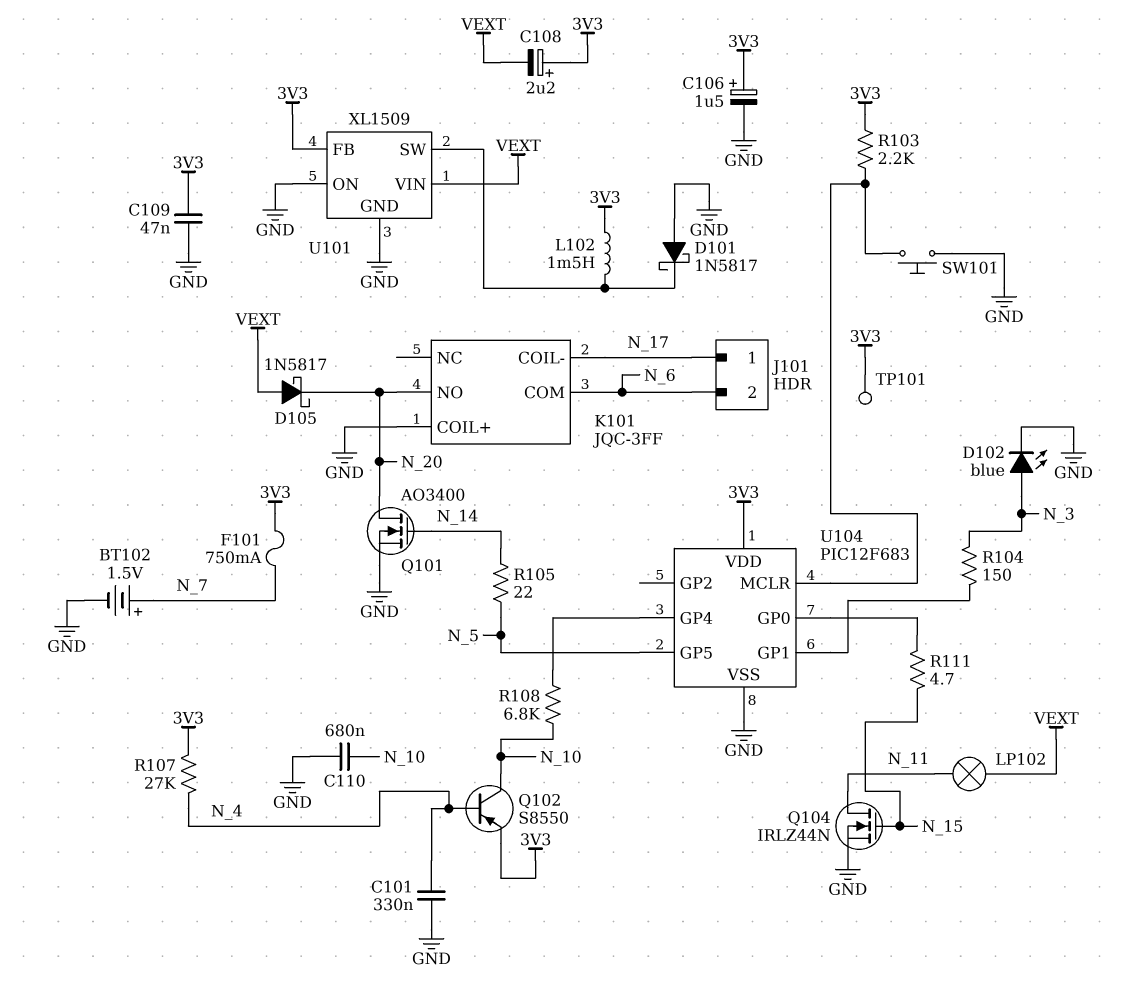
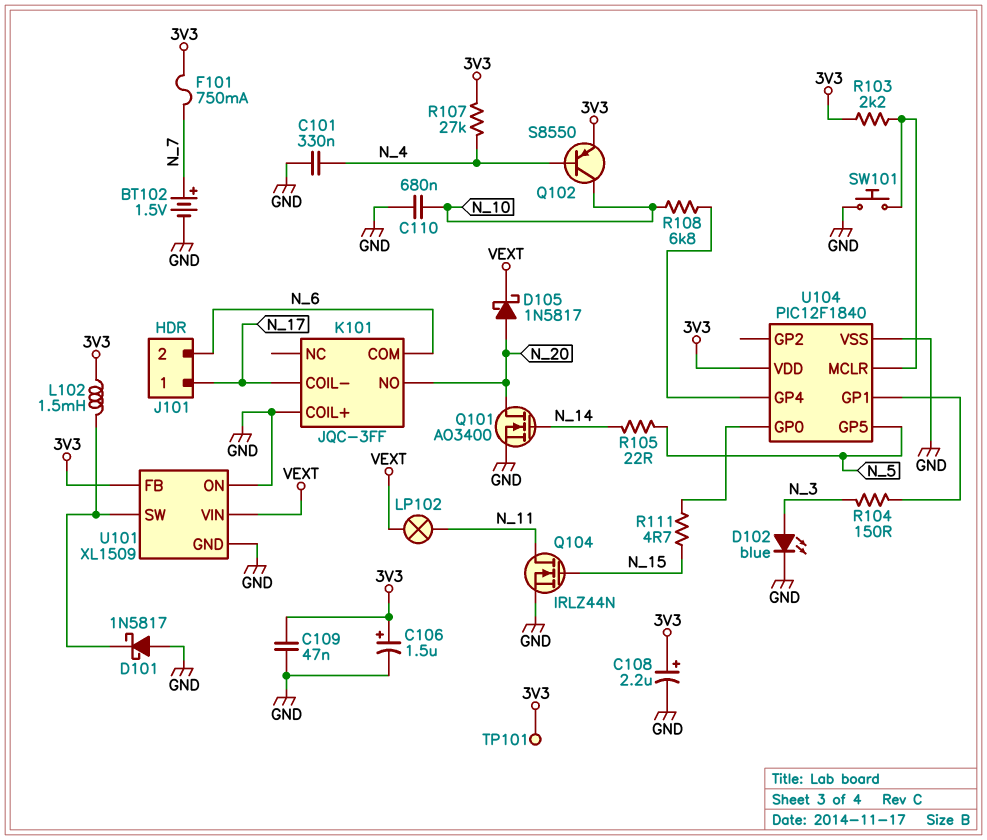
C108: 2.2uF (plus 3V3, minus VEXT) -> 2.2uF (plus 3V3, minus GND)
D105: schottky 1N5817 (A VEXT, K N_20) -> schottky 1N5817 (A N_20, K VEXT)
U104: PIC12F683 -> PIC12F1840

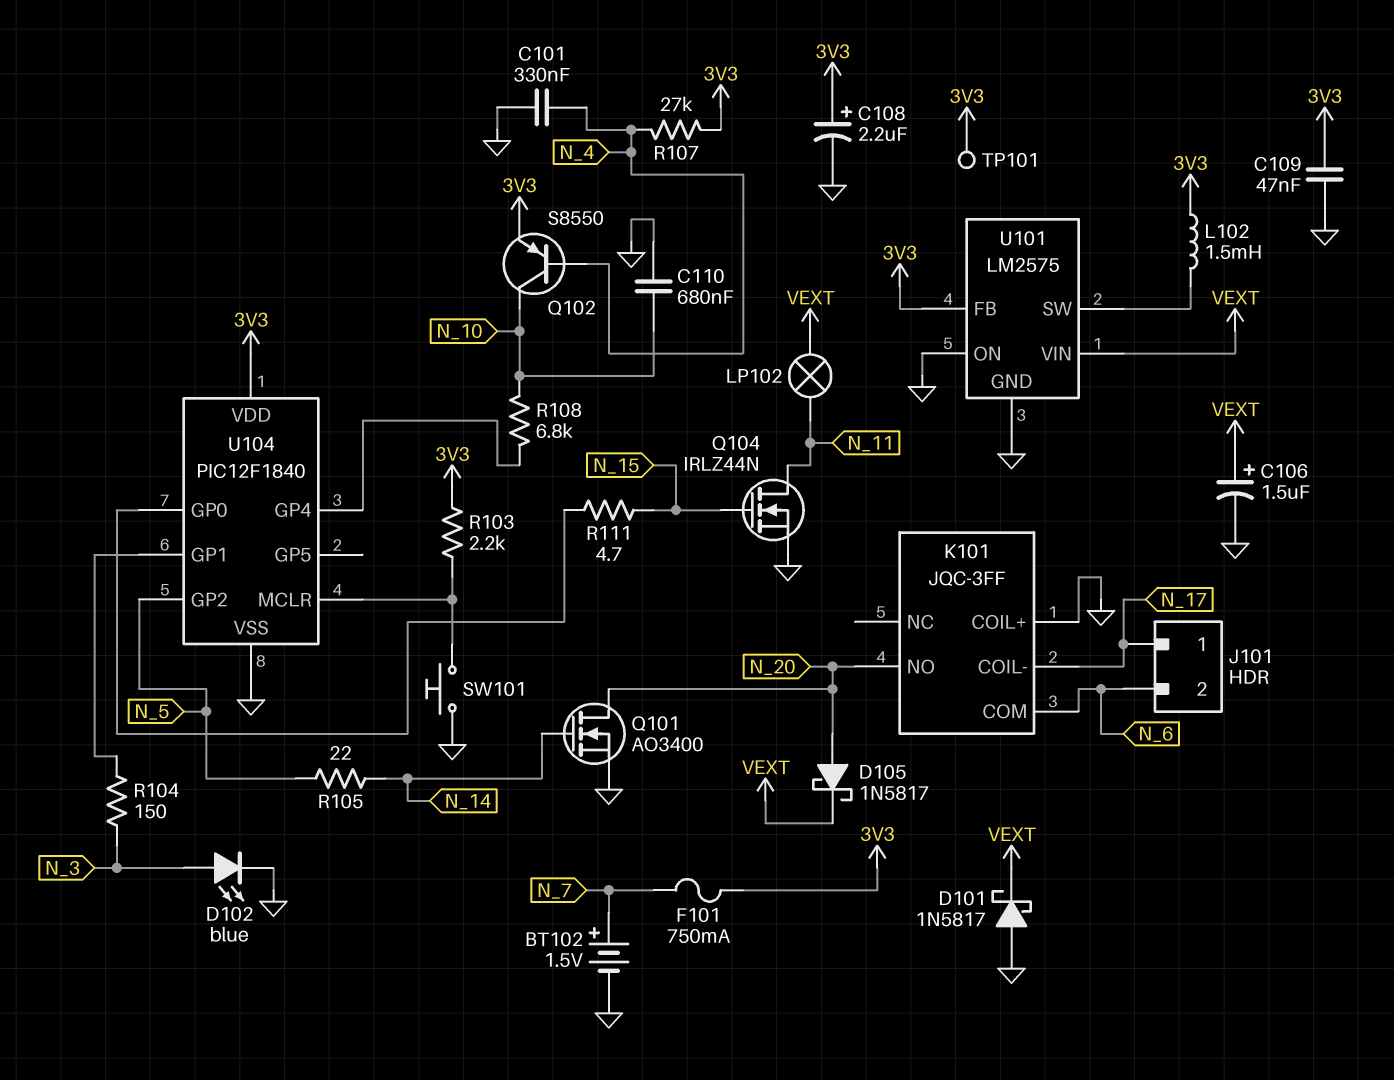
C106: 1.5uF (plus 3V3, minus GND) -> 1.5uF (plus VEXT, minus GND)
D101: schottky 1N5817 (A GND, K U101/SW) -> schottky 1N5817 (A GND, K VEXT)
U101: XL1509 -> LM2575
U104 pin GP2: none -> N_5
U104 pin GP5: N_5 -> none

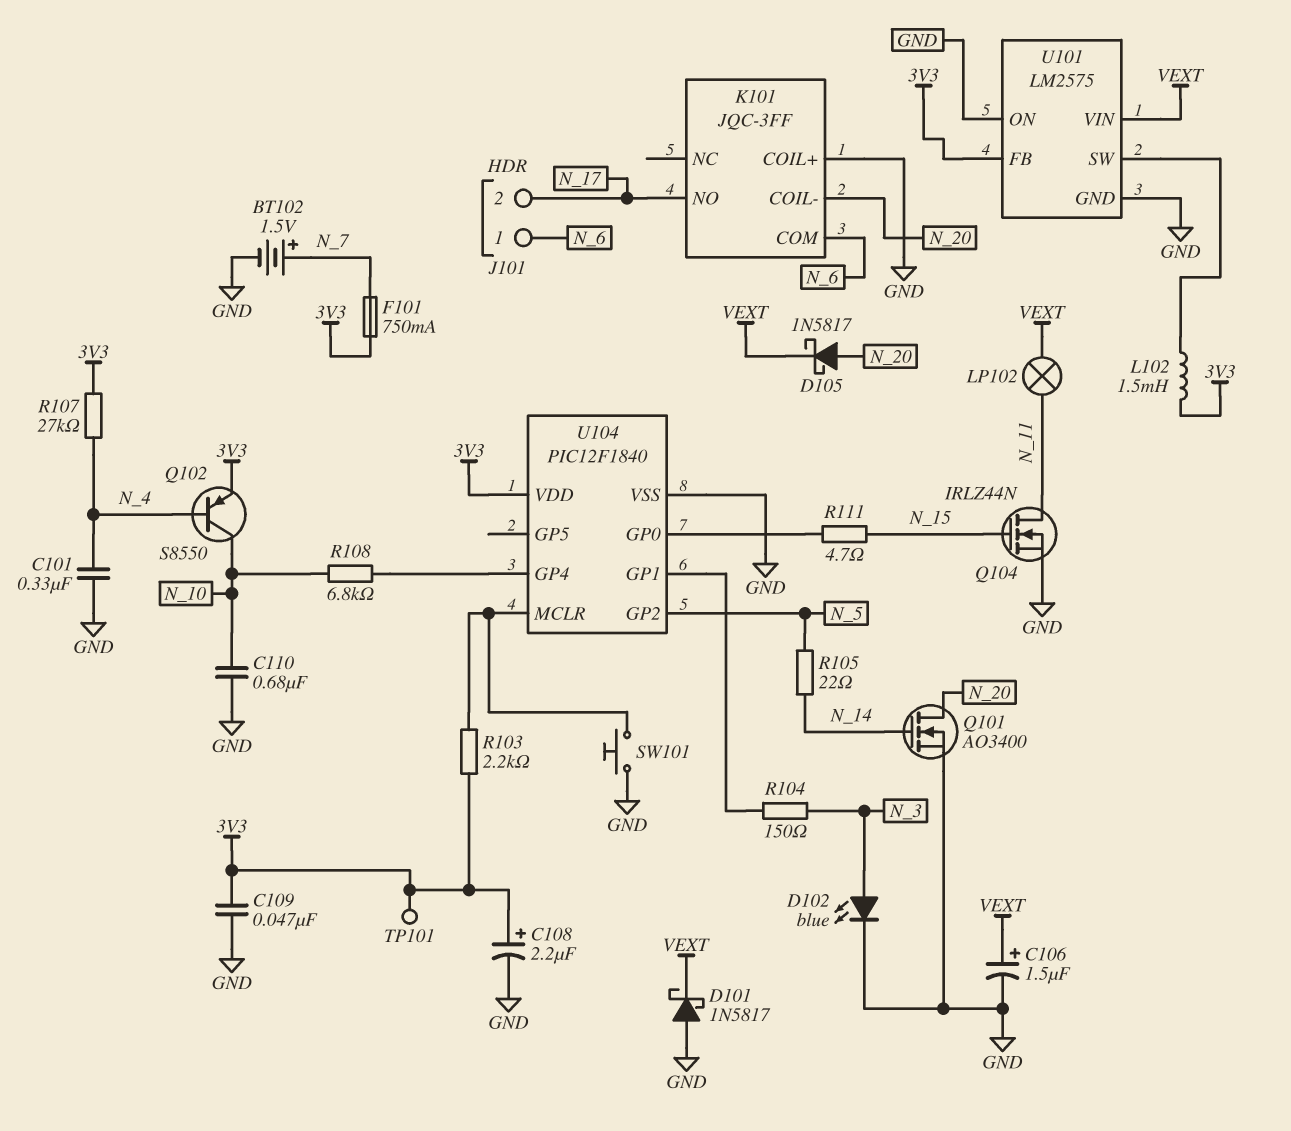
J101 pin 1: N_17 -> N_6
J101 pin 2: N_6 -> N_17
K101 pin COIL-: N_17 -> N_20
K101 pin NO: N_20 -> N_17

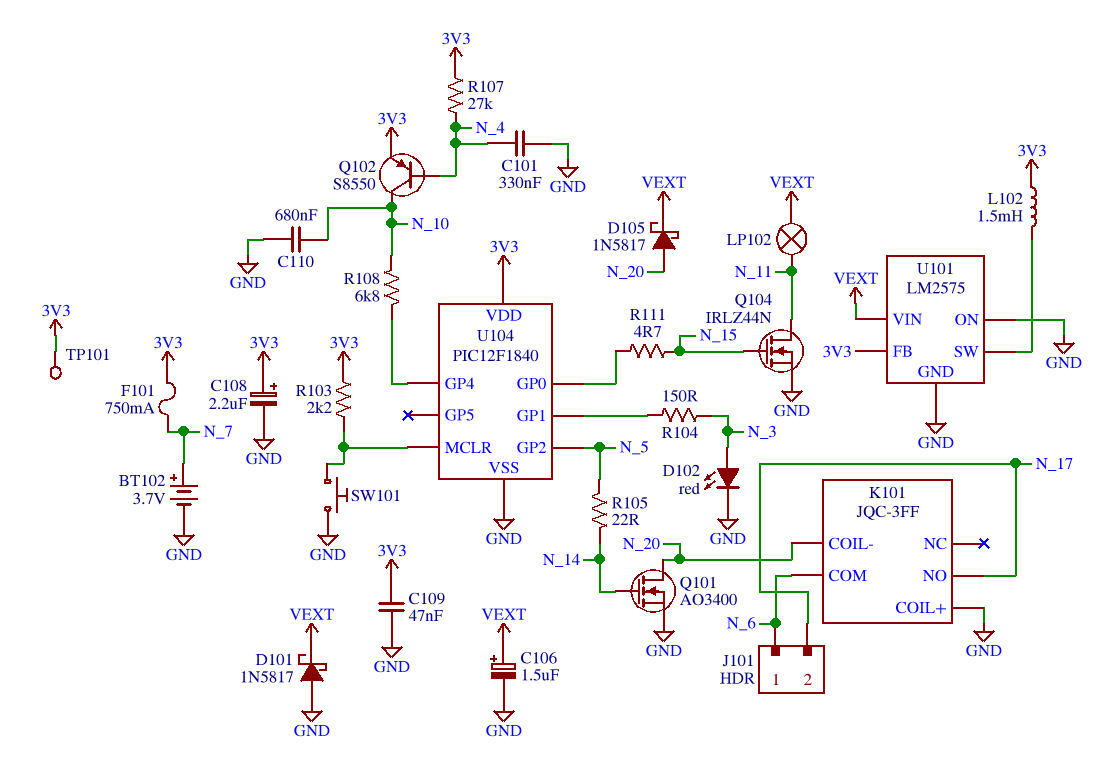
BT102: 1.5V (plus N_7, minus GND) -> 3.7V (plus N_7, minus GND)
D102: LED blue (A N_3, K GND) -> LED red (A N_3, K GND)

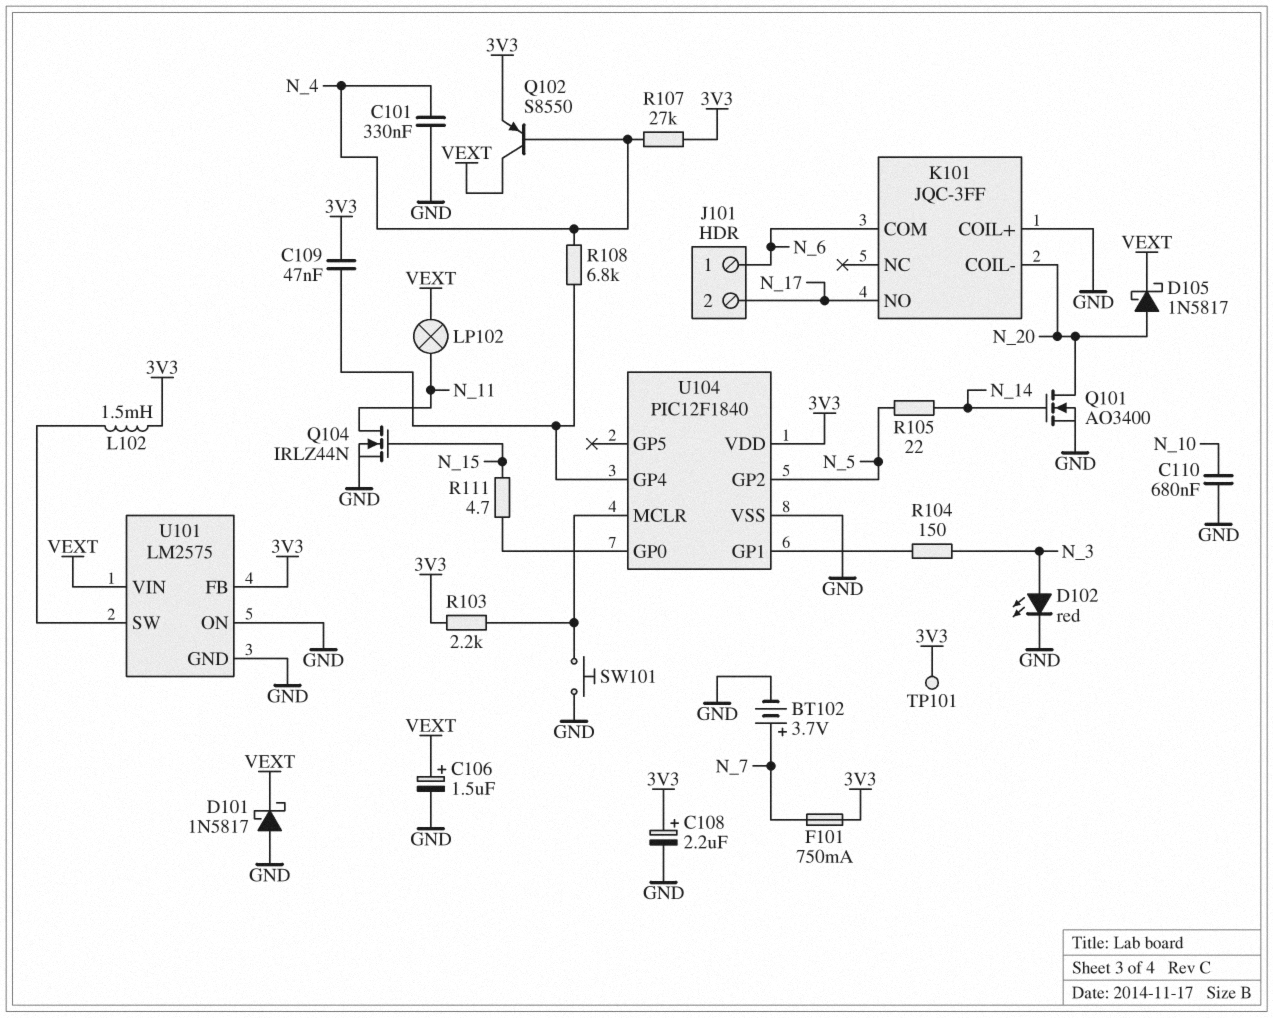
C109: 47nF (3V3, GND) -> 47nF (3V3, U104/GP4)
Q102: PNP S8550 (B N_4, C N_10, E 3V3) -> PNP S8550 (B N_4, C VEXT, E 3V3)
R108: 6.8k (N_10, U104/GP4) -> 6.8k (N_4, U104/GP4)

